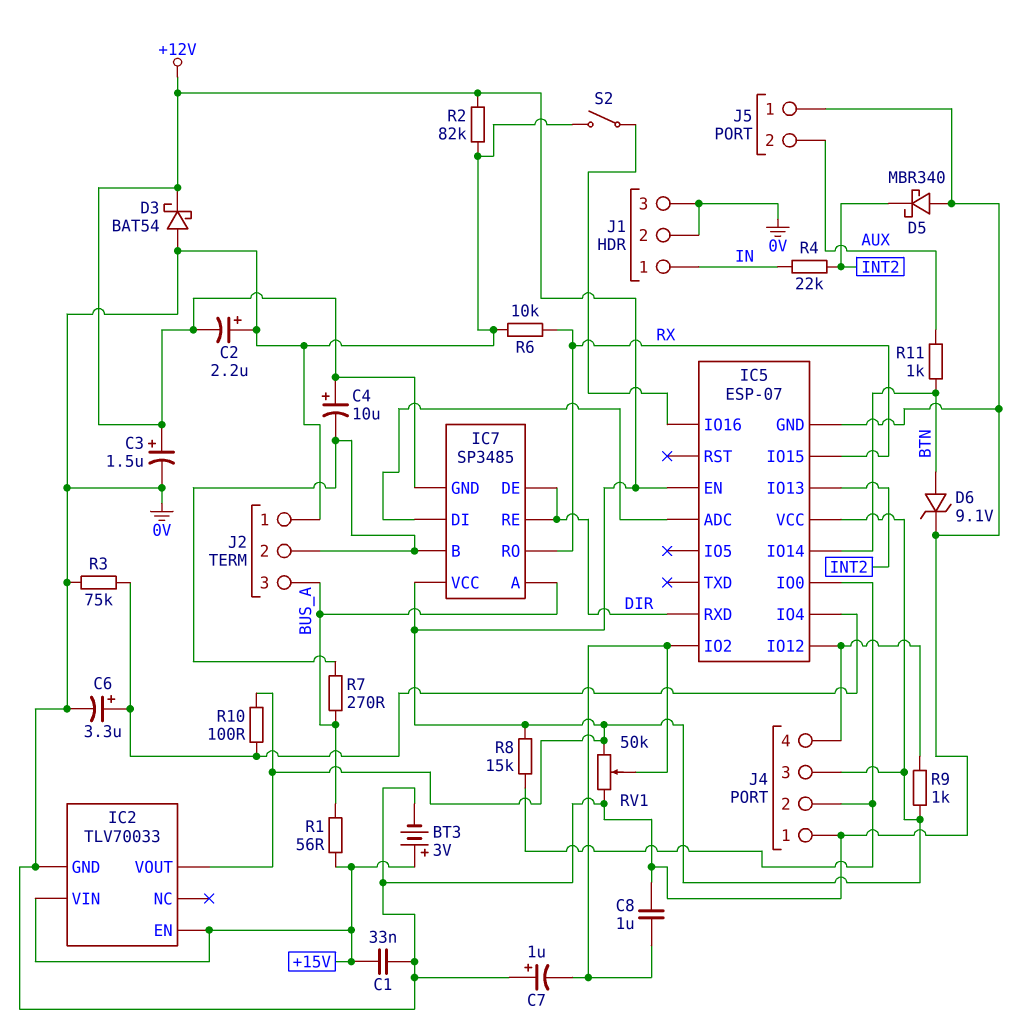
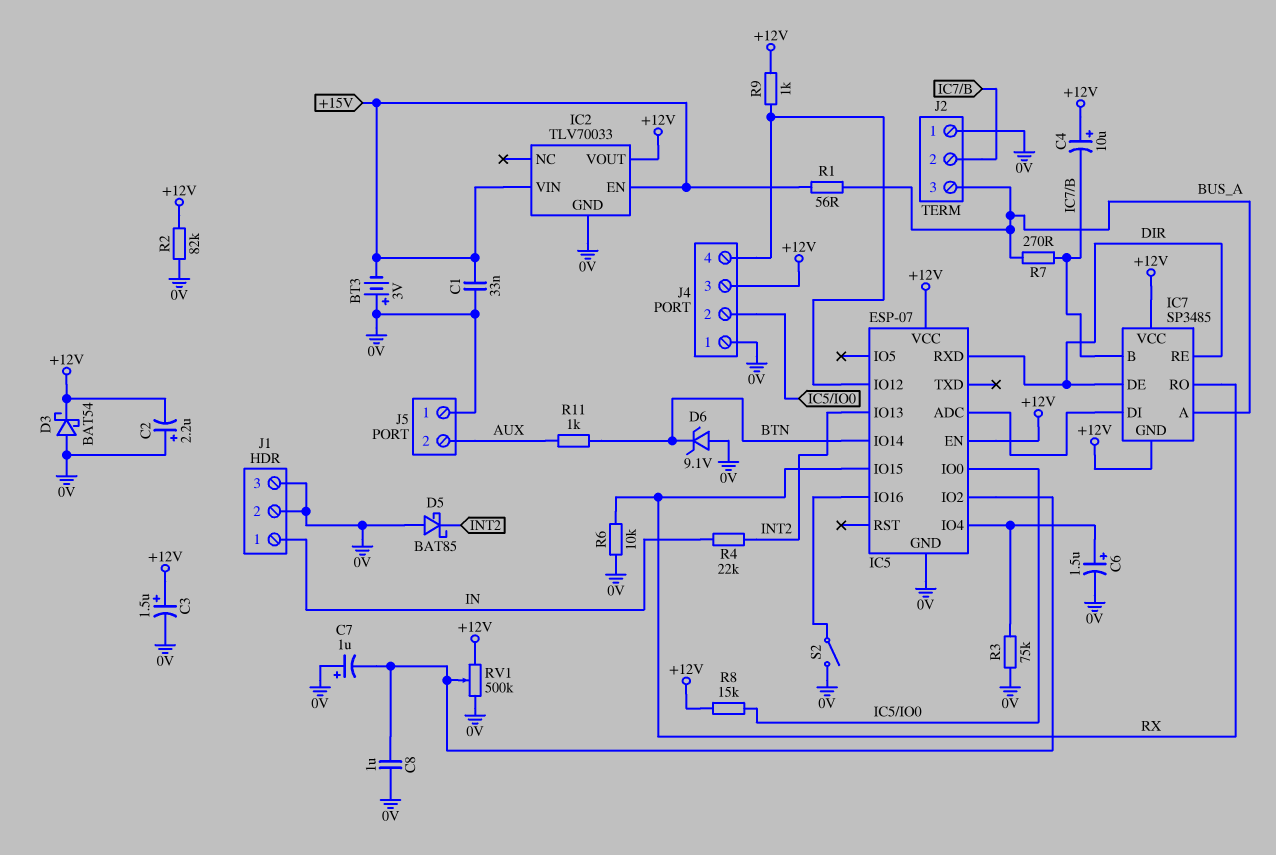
BT3: 3V (plus +15V, minus 0V) -> 3V (plus 0V, minus +15V)
C6: 3.3uF (plus IC5/IO4, minus 0V) -> 1.5uF (plus IC5/IO4, minus 0V)
D5: schottky MBR340 (A 0V, K INT2) -> schottky BAT85 (A 0V, K INT2)
D6: zener 9.1V (A BTN, K 0V) -> zener 9.1V (A 0V, K BTN)
R10: 100 (+12V, IC5/IO4) -> none
RV1: 50k (+12V, 0V, wiper IC5/IO2) -> 500k (+12V, 0V, wiper IC5/IO2)

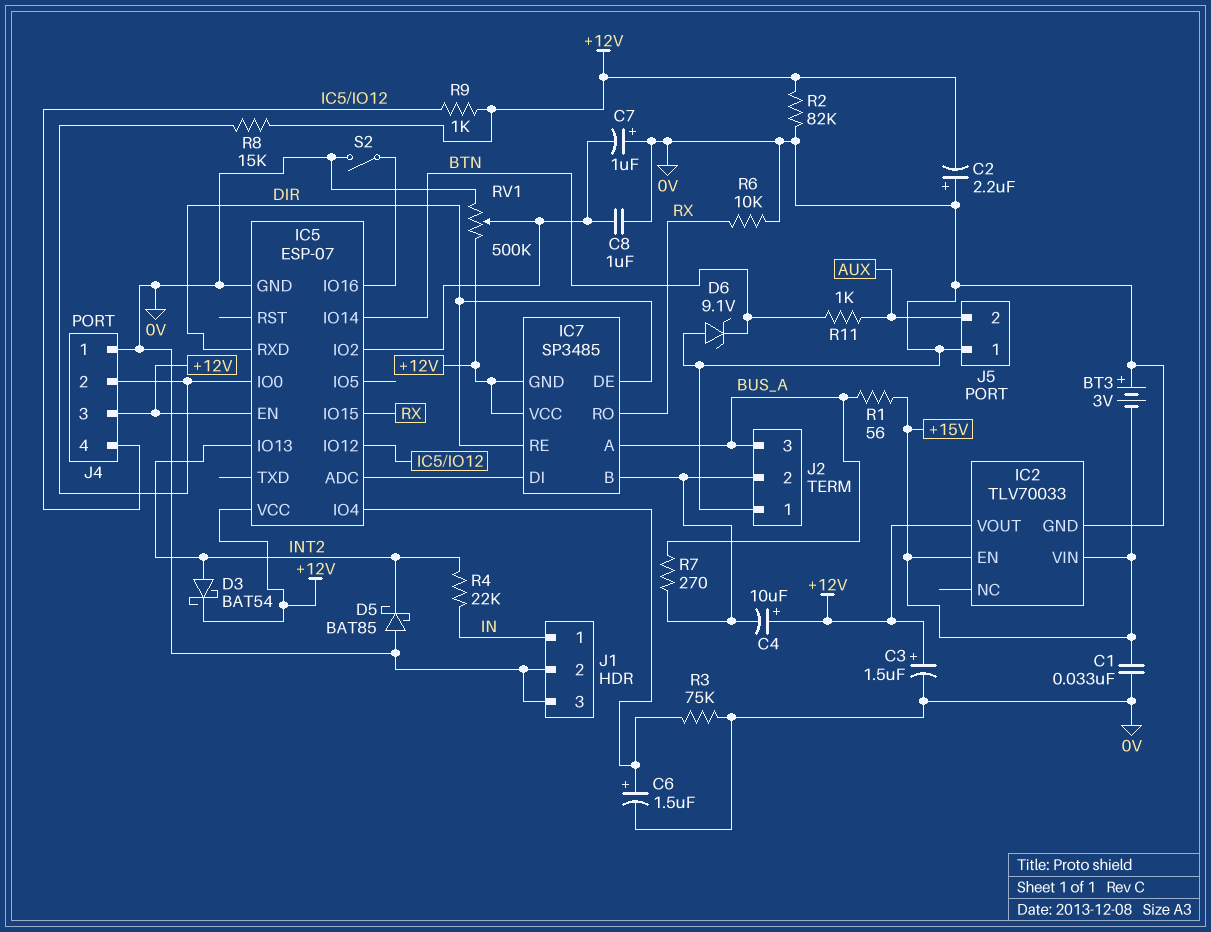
D3: schottky BAT54 (A 0V, K +12V) -> schottky BAT54 (A INT2, K +12V)

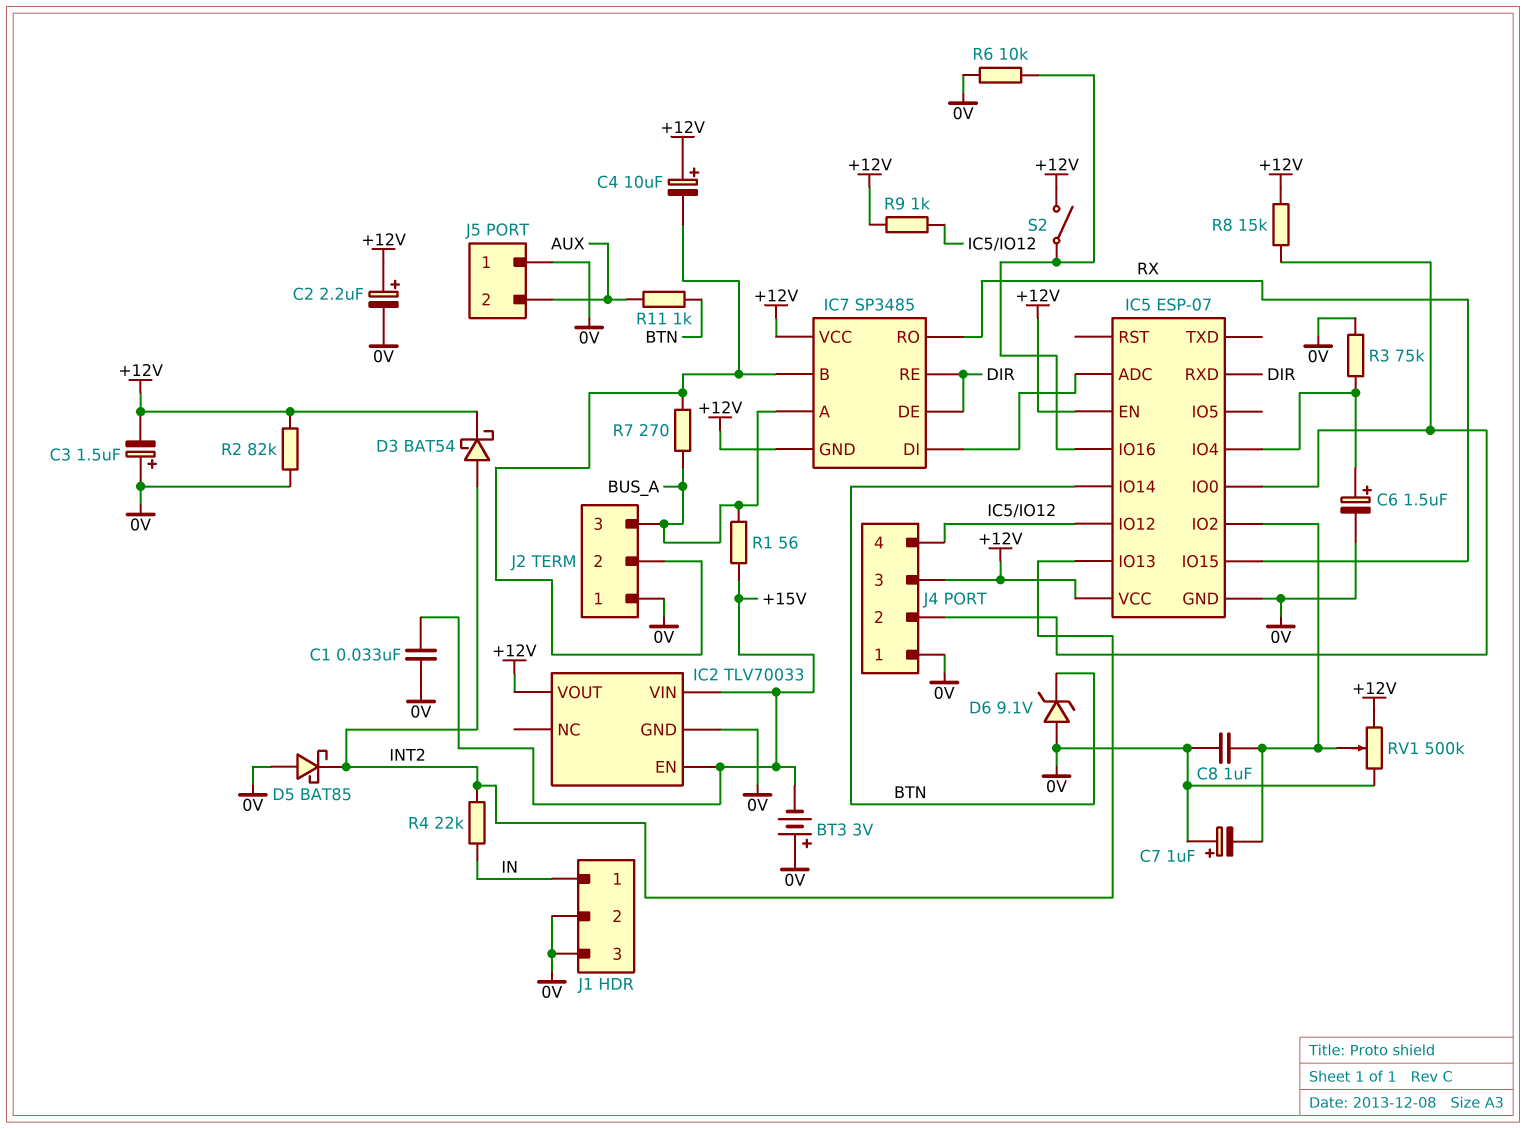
C2: 2.2uF (plus 0V, minus +12V) -> 2.2uF (plus +12V, minus 0V)
C3: 1.5uF (plus +12V, minus 0V) -> 1.5uF (plus 0V, minus +12V)
R6: 10k (0V, RX) -> 10k (0V, IC5/IO16)
S2: switch (0V, IC5/IO16) -> switch (+12V, IC5/IO16)

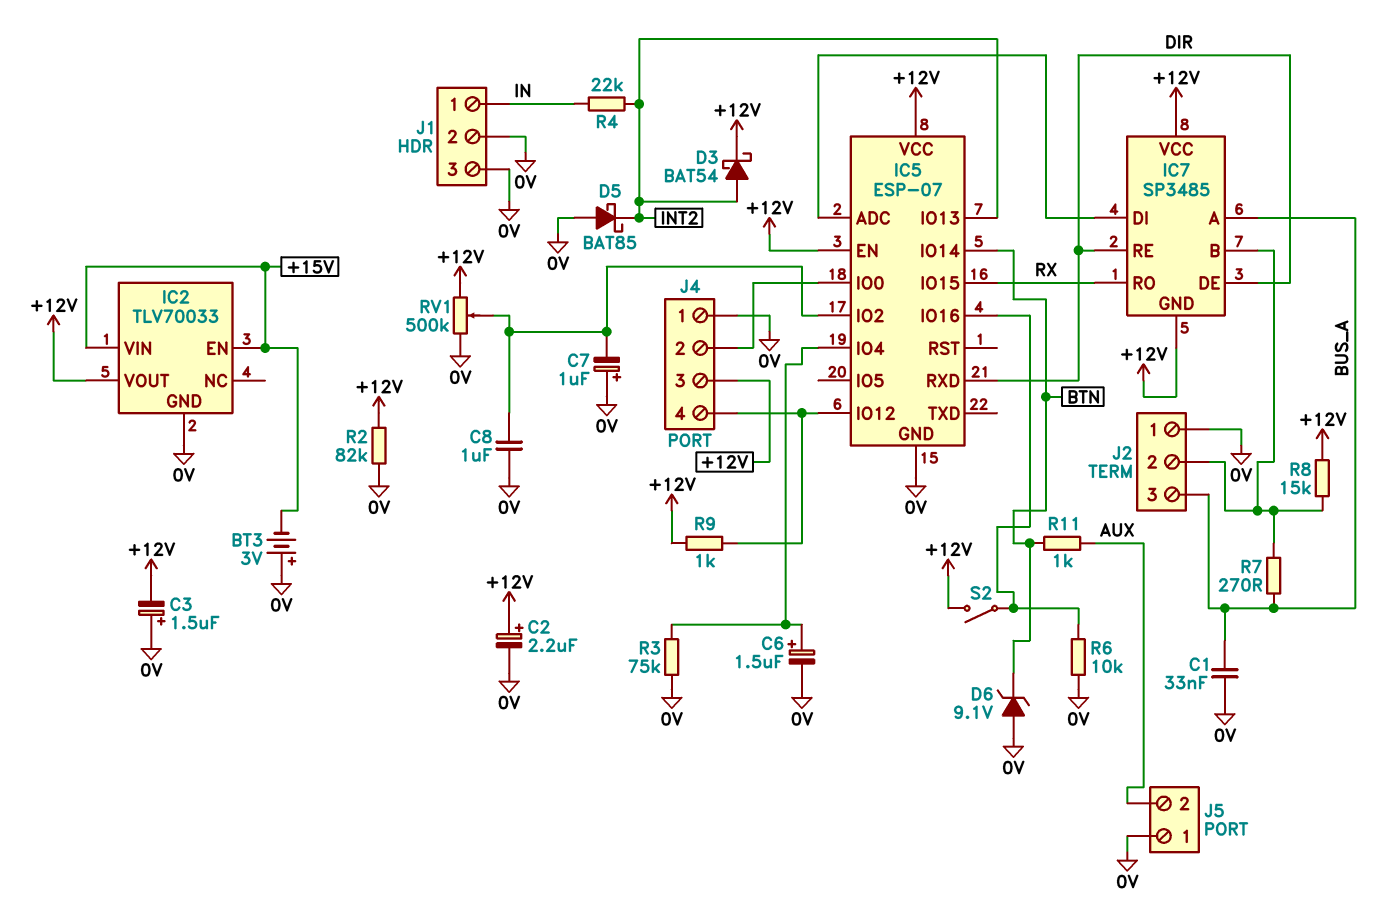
C1: 33nF (+15V, 0V) -> 33nF (0V, BUS_A)
C4: 10uF (plus +12V, minus IC7/B) -> none
R1: 56 (+15V, BUS_A) -> none
R8: 15k (+12V, IC5/IO0) -> 15k (+12V, IC7/B)

